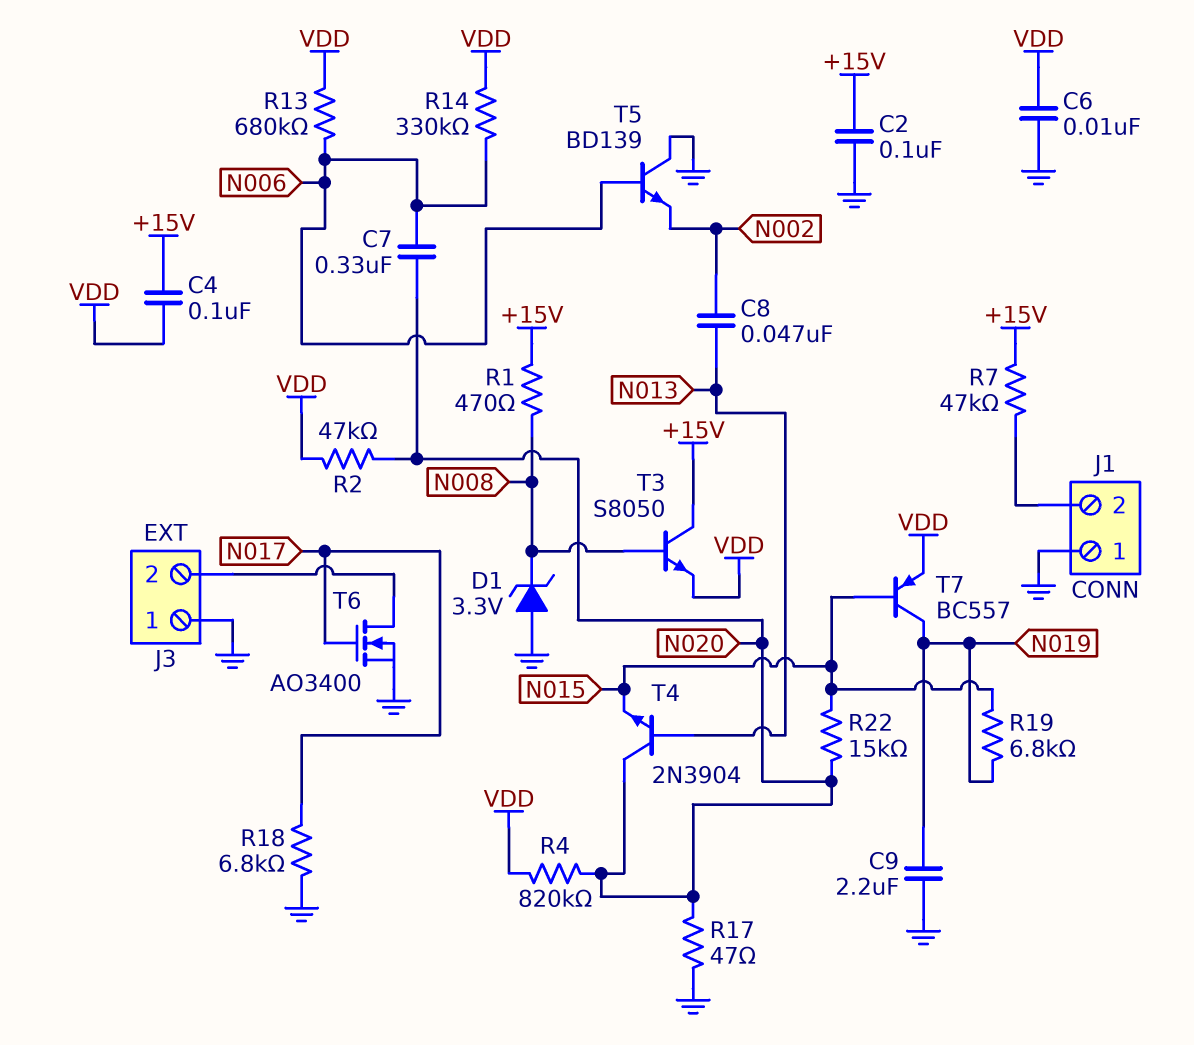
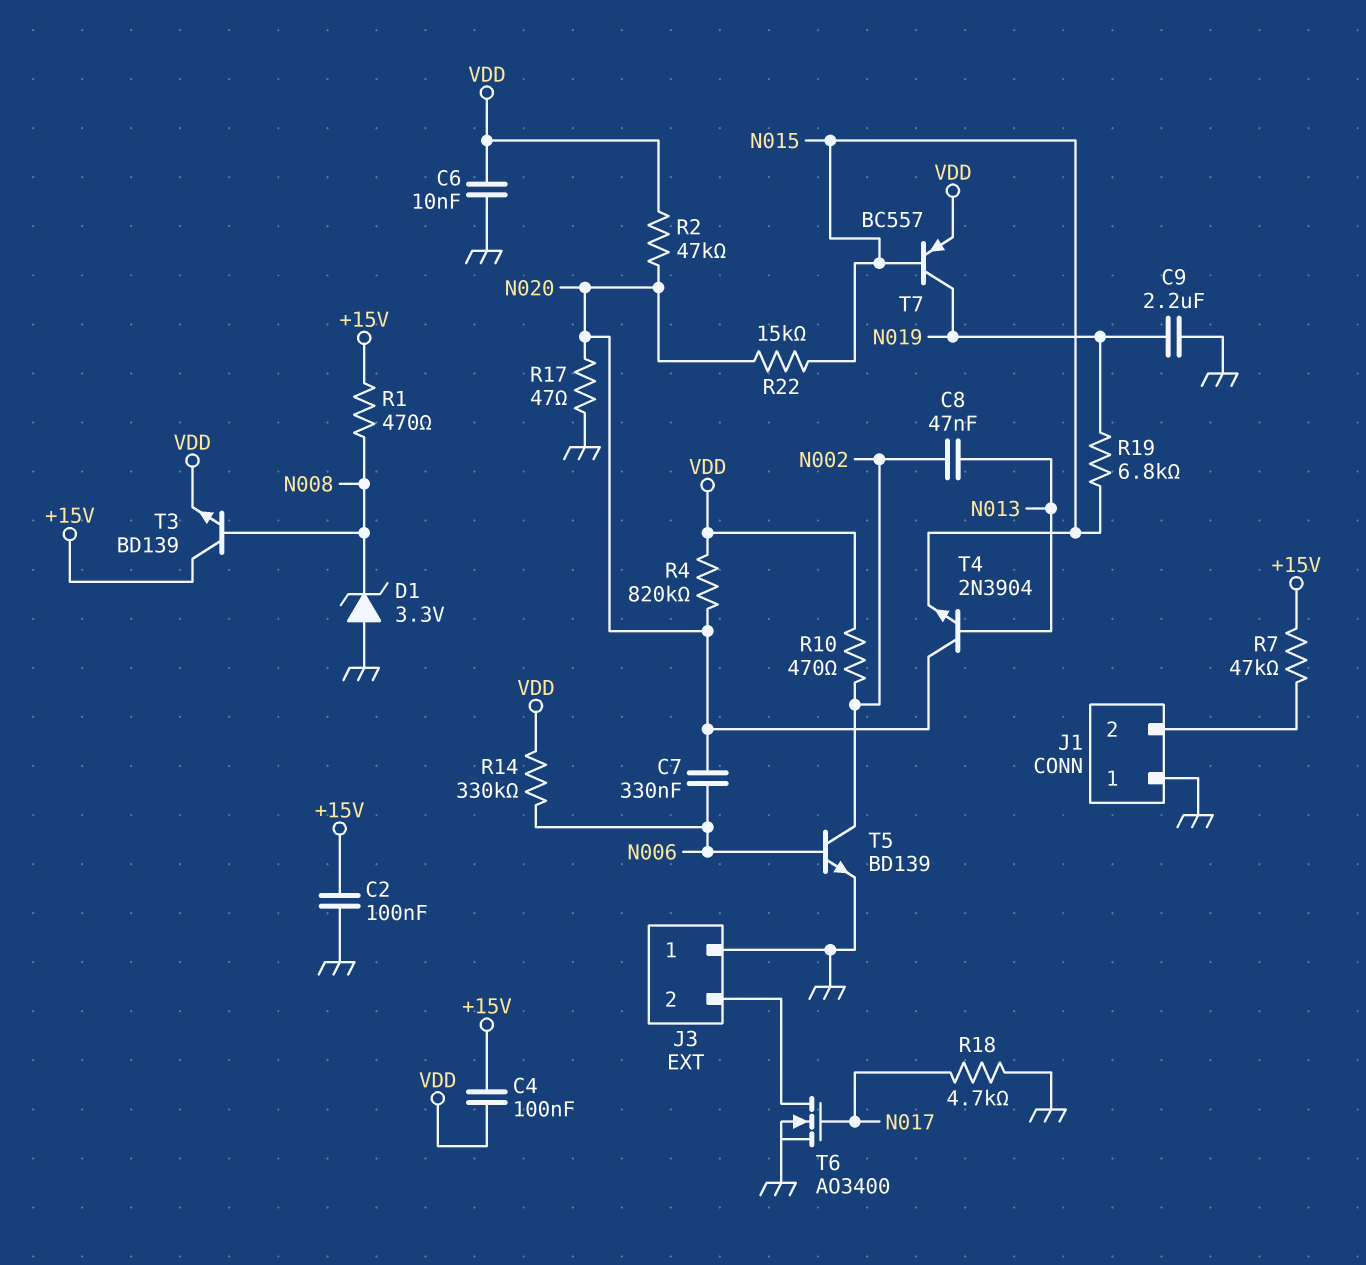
R10: none -> 470 (N002, VDD)
R13: 680k (N006, VDD) -> none
R18: 6.8k (GND, N017) -> 4.7k (GND, N017)
T3: NPN S8050 (B N008, C +15V, E VDD) -> NPN BD139 (B N008, C +15V, E VDD)
T5: NPN BD139 (B N006, C GND, E N002) -> NPN BD139 (B N006, C N002, E GND)

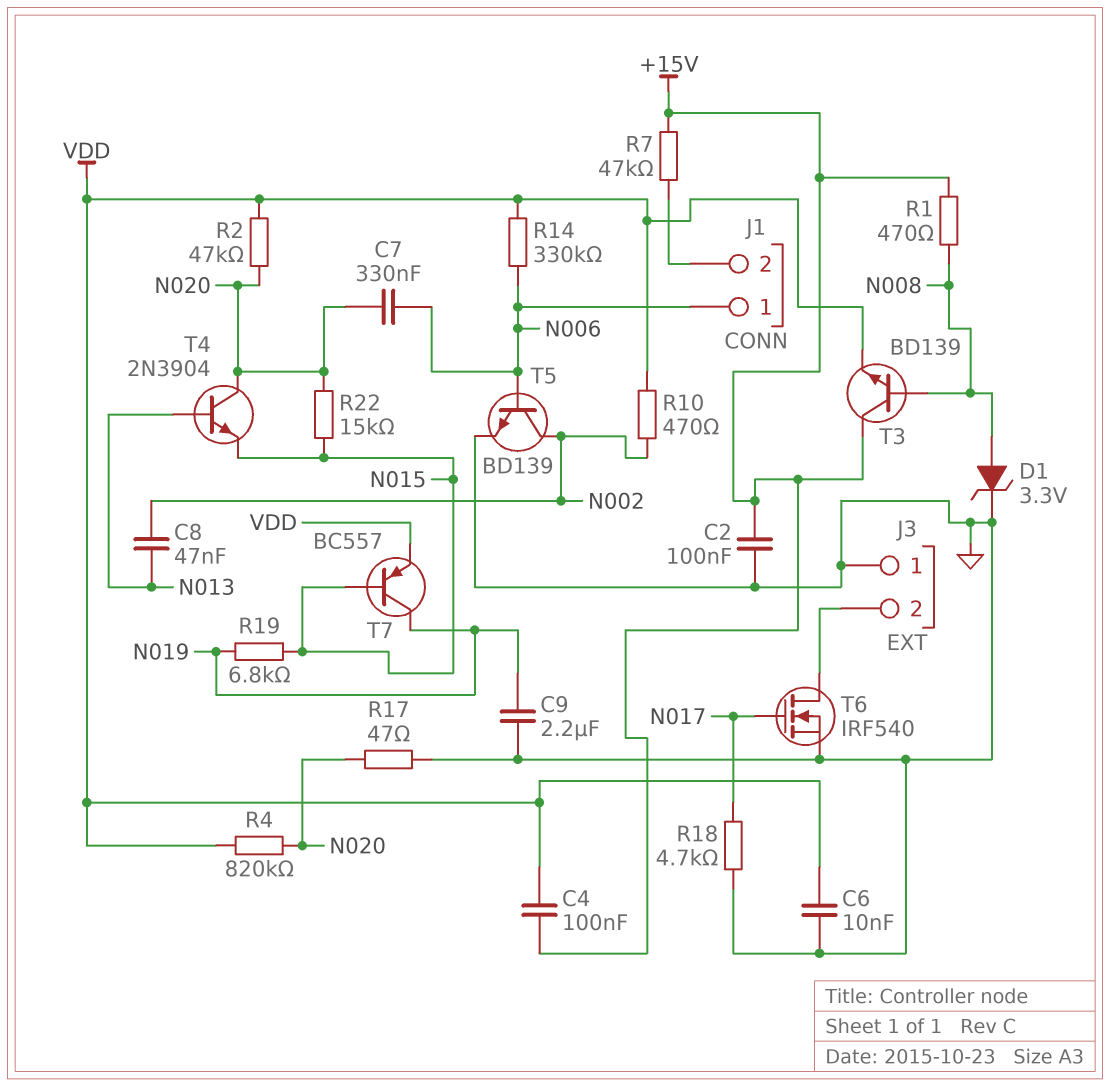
D1: zener 3.3V (A GND, K N008) -> zener 3.3V (A N008, K GND)
J1 pin 1: GND -> N006
T6: NMOS AO3400 (G N017, D J3/2, S GND) -> NMOS IRF540 (G N017, D J3/2, S GND)

